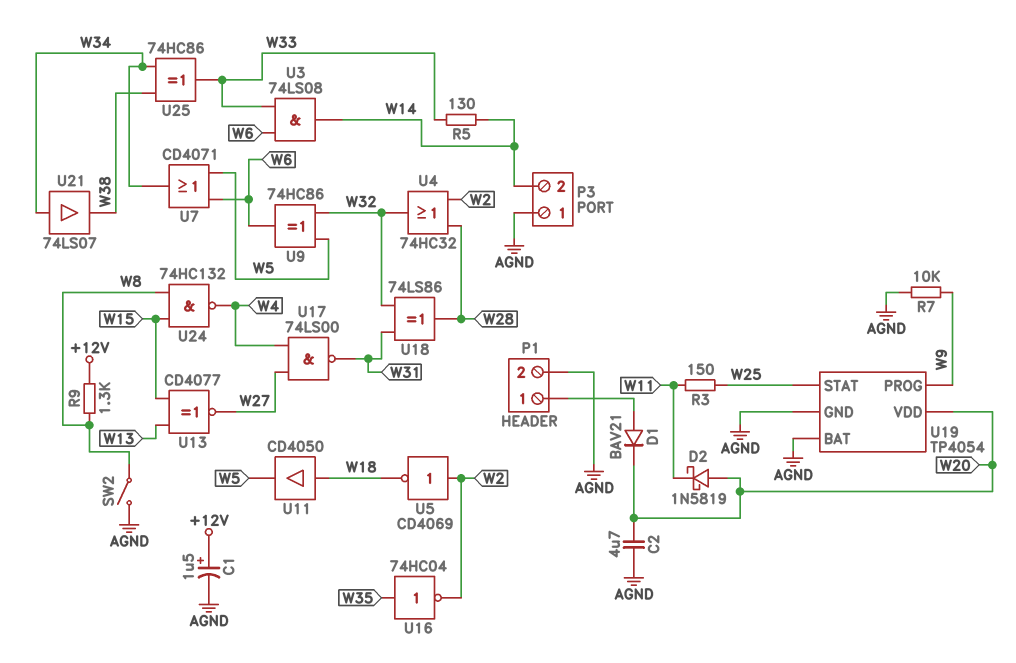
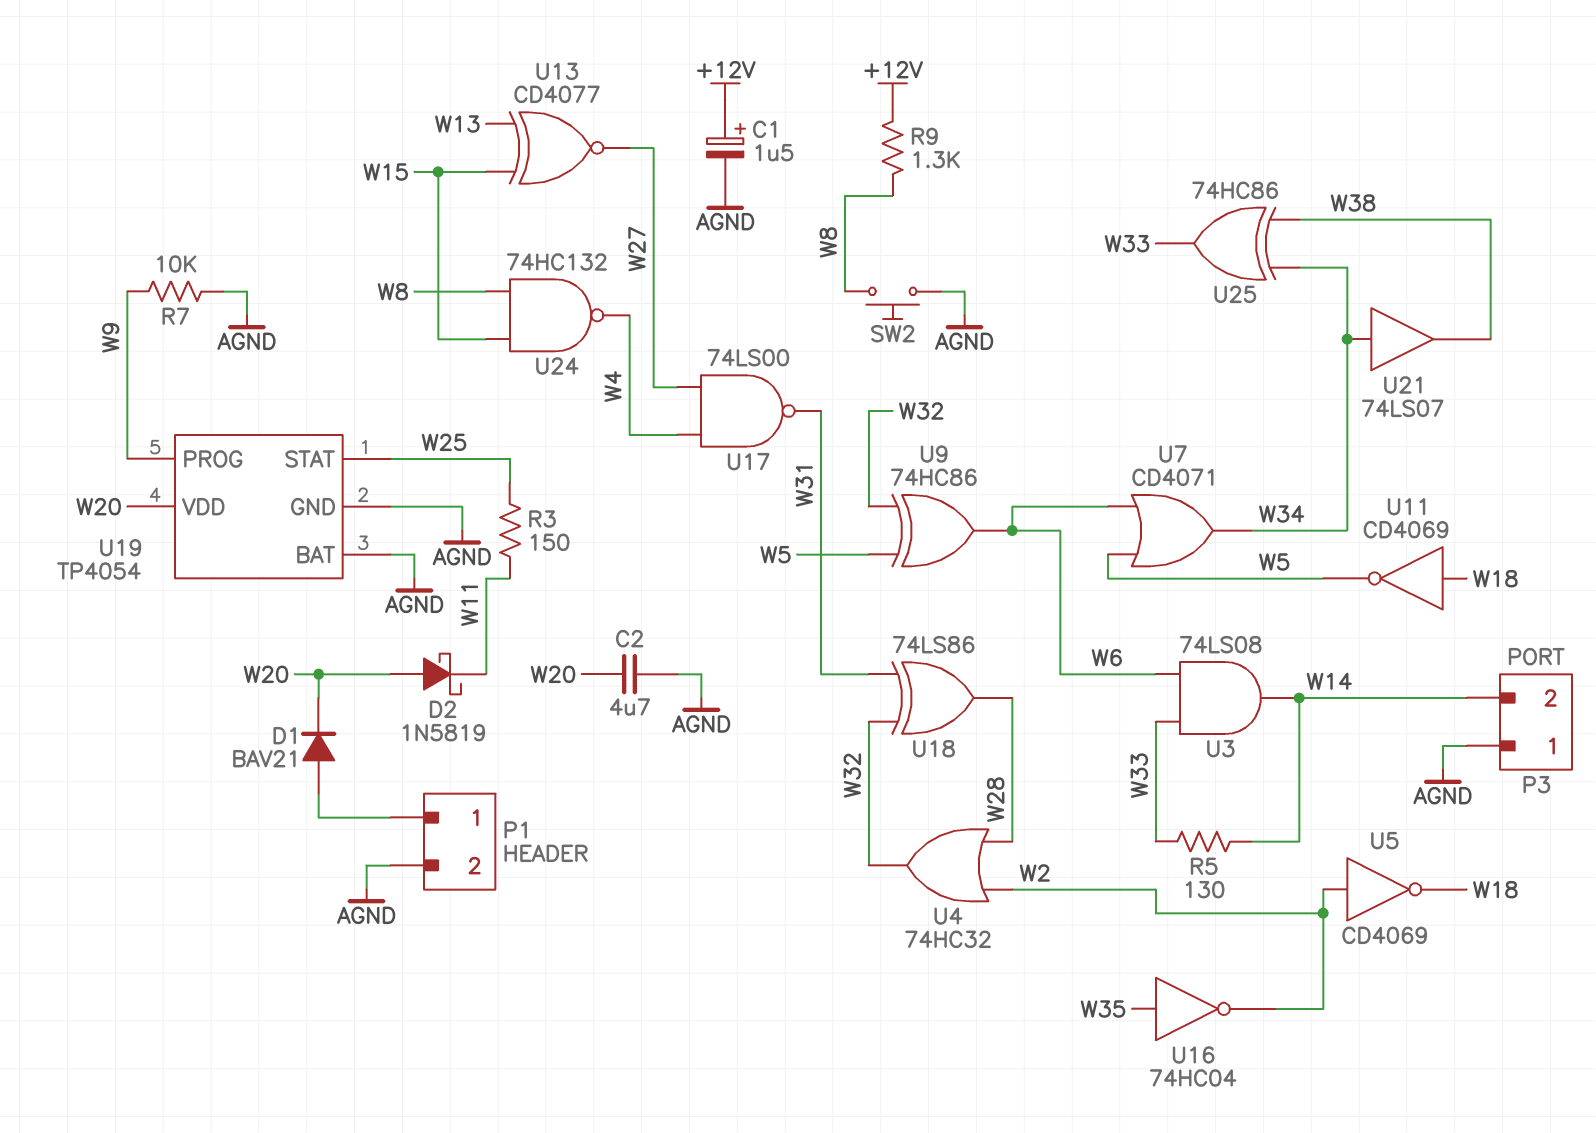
SW2: switch (AGND, W8) -> button (AGND, W8)
U11: buffer CD4050 (in W18, out W5) -> NOT CD4069 (in W18, out W5)

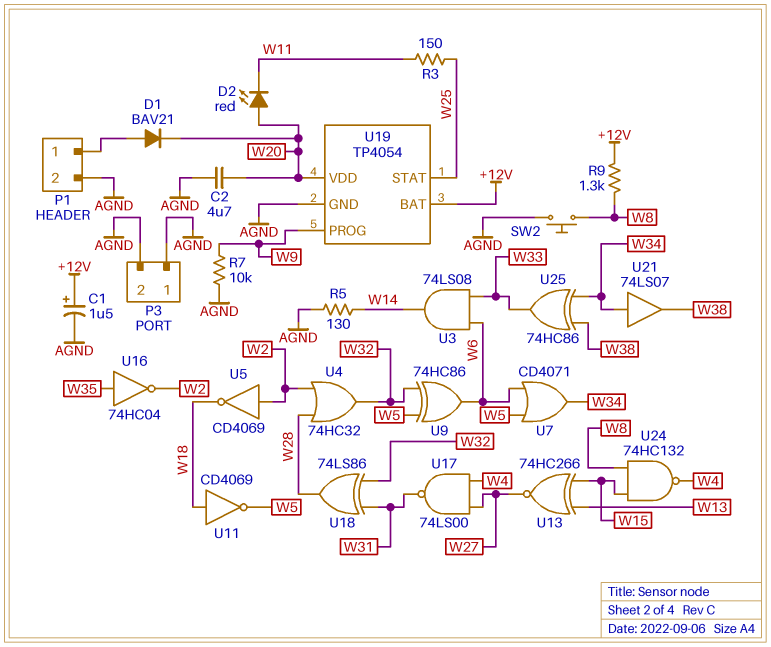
D2: schottky 1N5819 (A W20, K W11) -> LED red (A W20, K W11)
P3 pin 2: W14 -> AGND
R5: 130 (W14, W33) -> 130 (AGND, W14)
U13: XNOR CD4077 (in W13, in W15, out W27) -> XNOR 74HC266 (in W13, in W15, out W27)
U19 pin BAT: AGND -> +12V

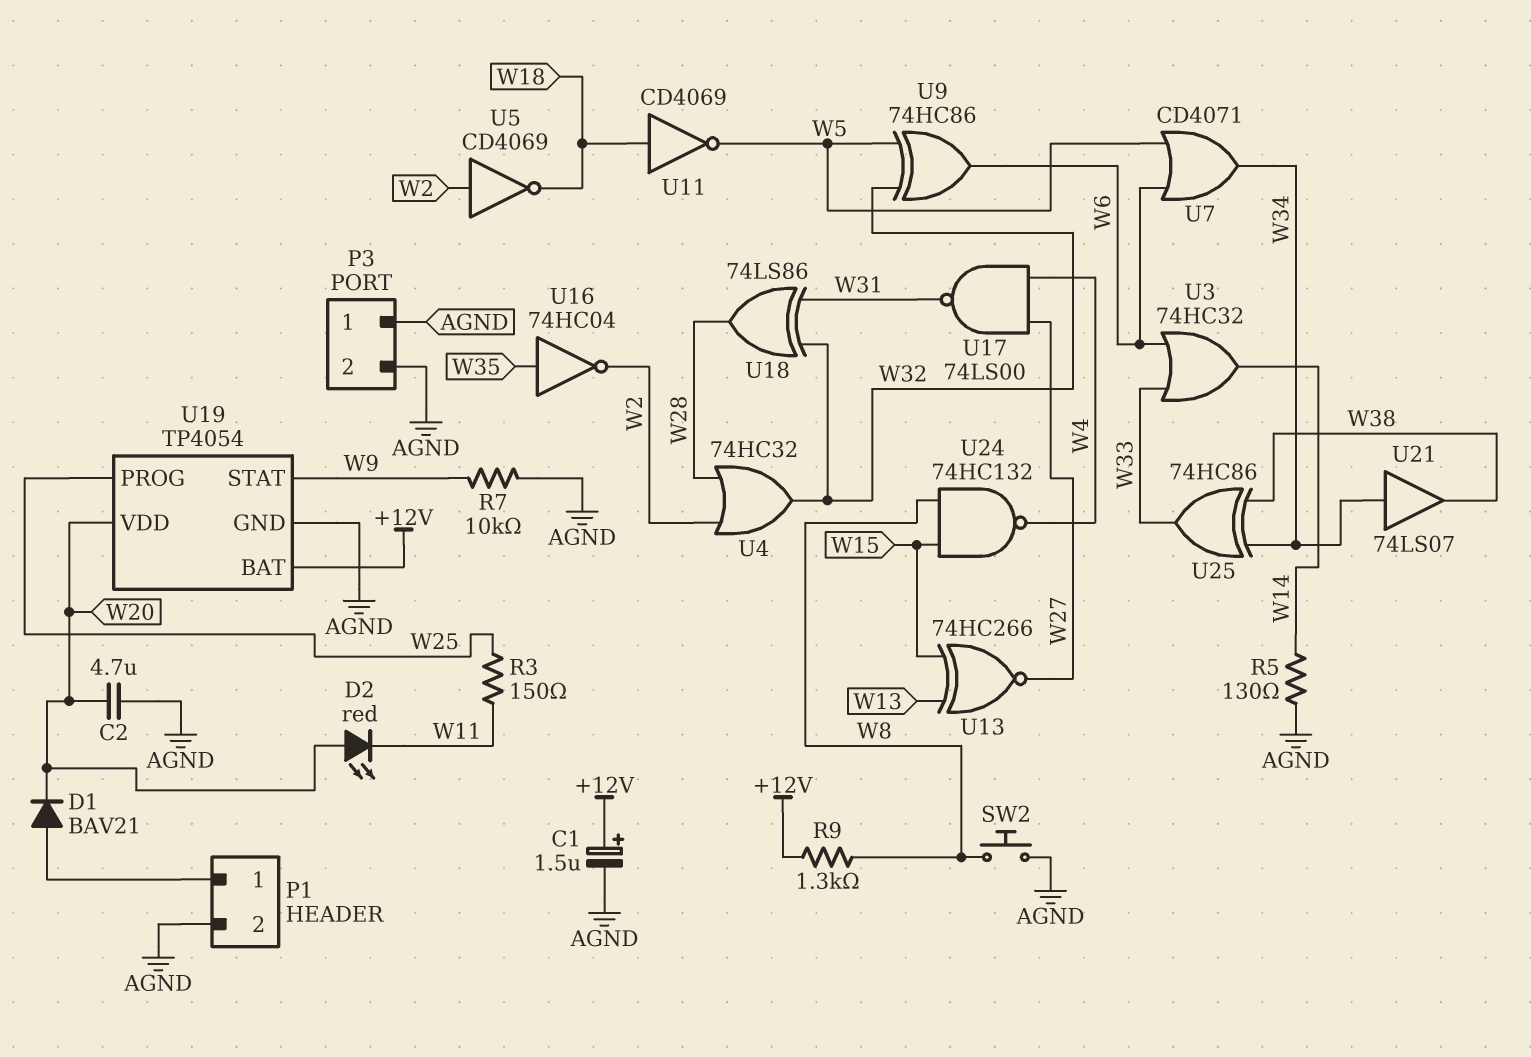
U3: AND 74LS08 (in W6, in W33, out W14) -> OR 74HC32 (in W6, in W33, out W14)
U19 pin PROG: W9 -> W25
U19 pin STAT: W25 -> W9

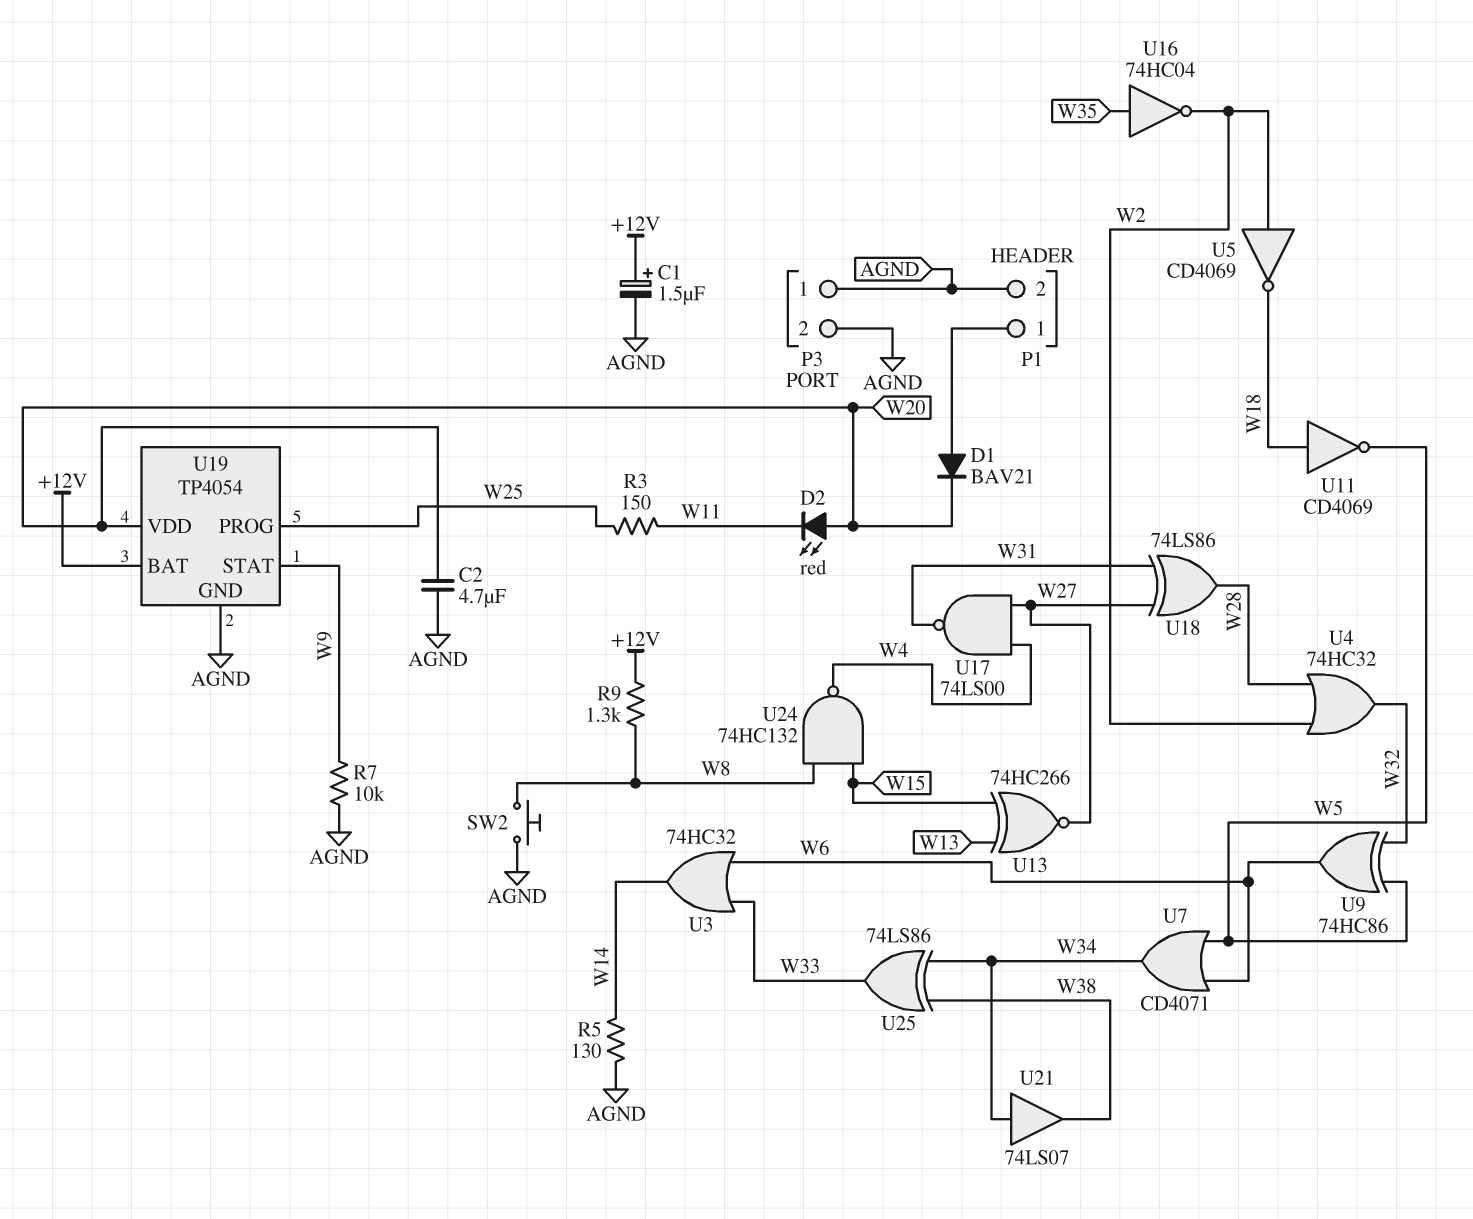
U18: XOR 74LS86 (in W31, in W32, out W28) -> XOR 74LS86 (in W27, in W31, out W28)
U25: XOR 74HC86 (in W34, in W38, out W33) -> XOR 74LS86 (in W34, in W38, out W33)

